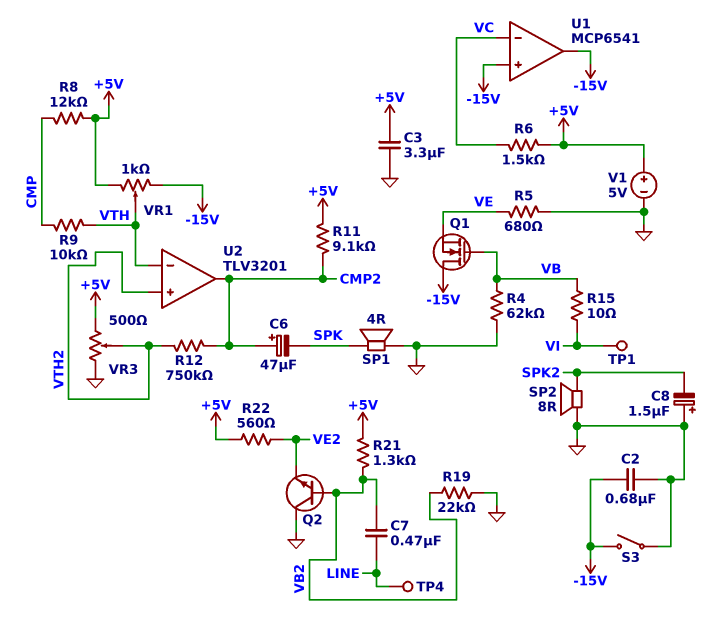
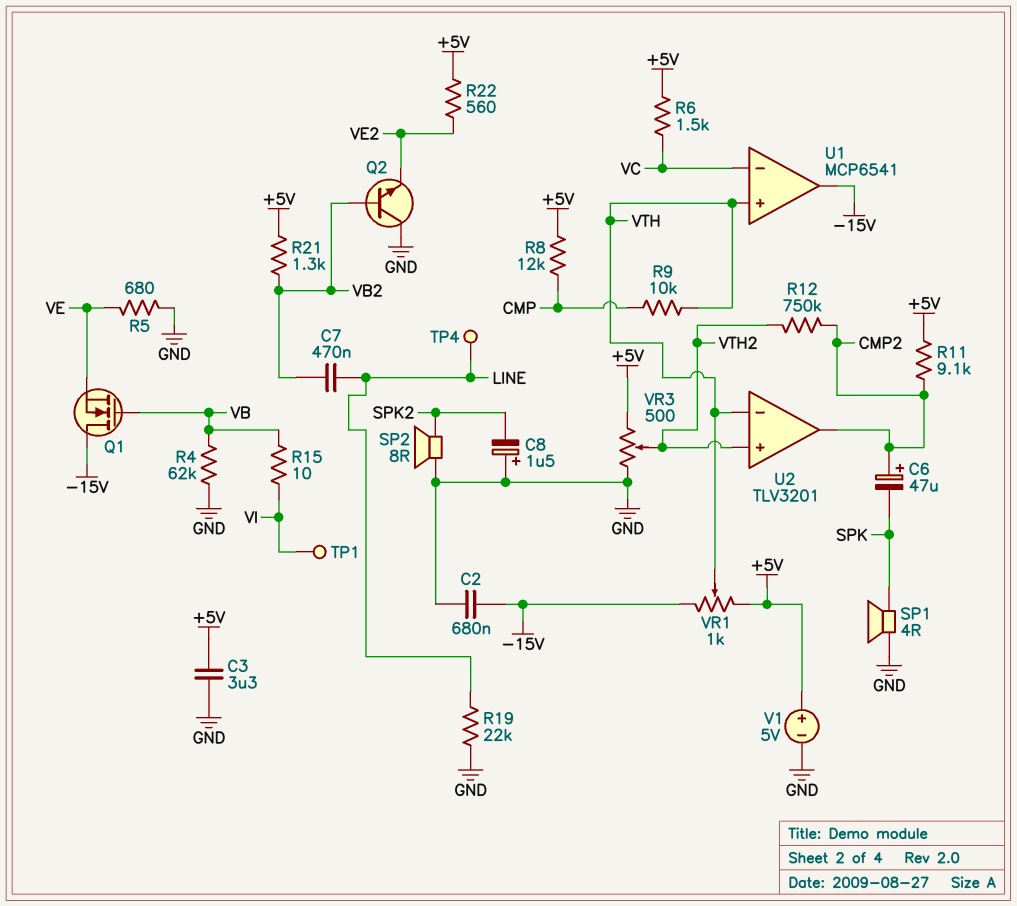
R19: 22k (GND, VB2) -> 22k (GND, LINE)
S3: switch (-15V, GND) -> none
U1 pin in+: -15V -> VTH

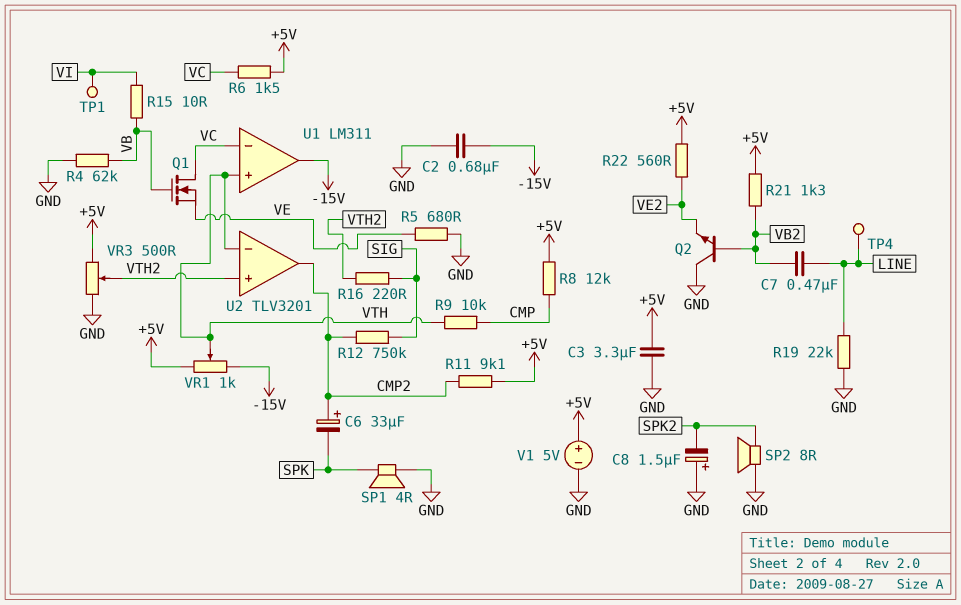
C6: 47uF (plus CMP2, minus SPK) -> 33uF (plus CMP2, minus SPK)
Q1: NMOS (G VB, D -15V, S VE) -> NMOS (G VB, D VC, S VE)
R12: 750k (CMP2, VTH2) -> 750k (CMP2, SIG)
R16: none -> 220 (SIG, VTH2)
U1: MCP6541 -> LM311

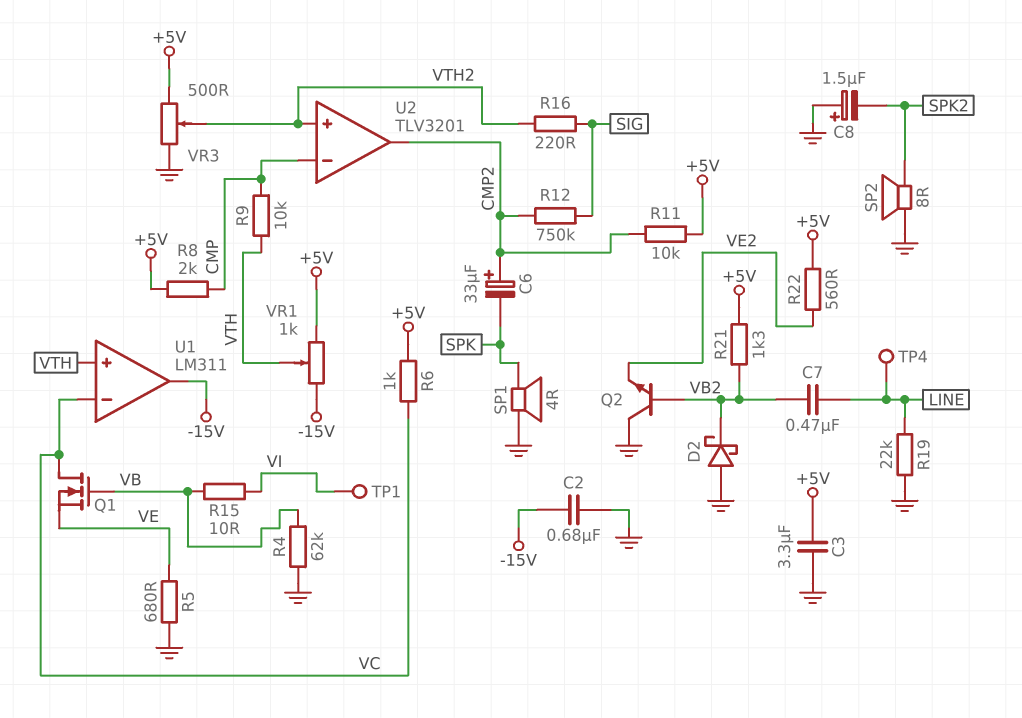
D2: none -> schottky (A GND, K VB2)
R6: 1.5k (+5V, VC) -> 1k (+5V, VC)
R8: 12k (+5V, CMP) -> 2k (+5V, CMP)
R11: 9.1k (+5V, CMP2) -> 10k (+5V, CMP2)
U2 pin in-: VTH -> CMP
V1: 5V (plus +5V, minus GND) -> none

